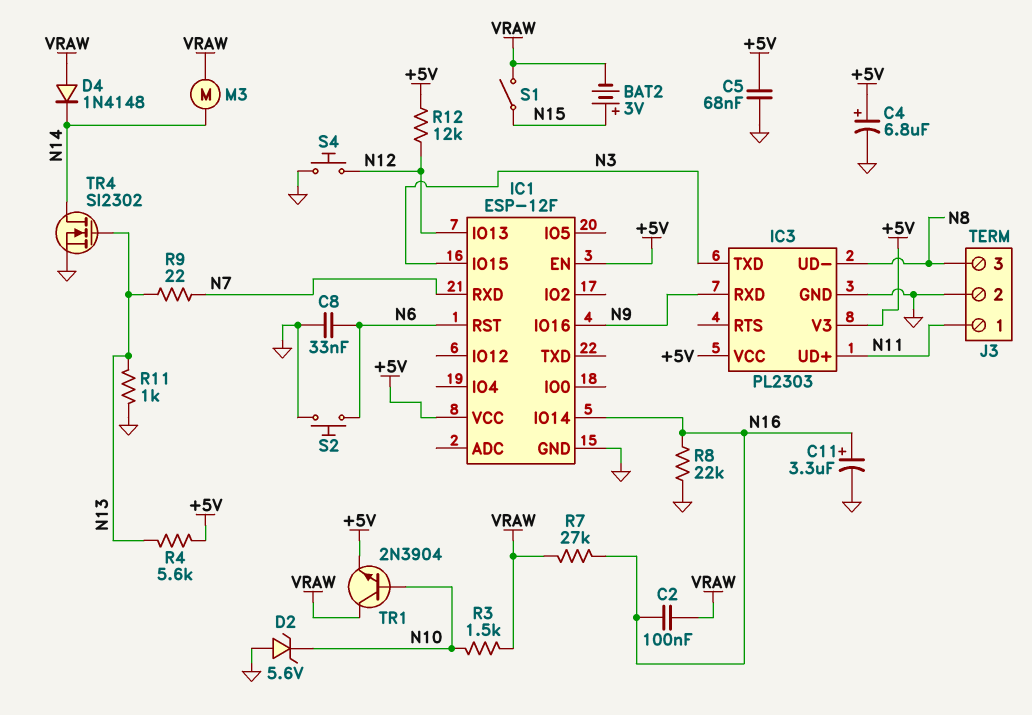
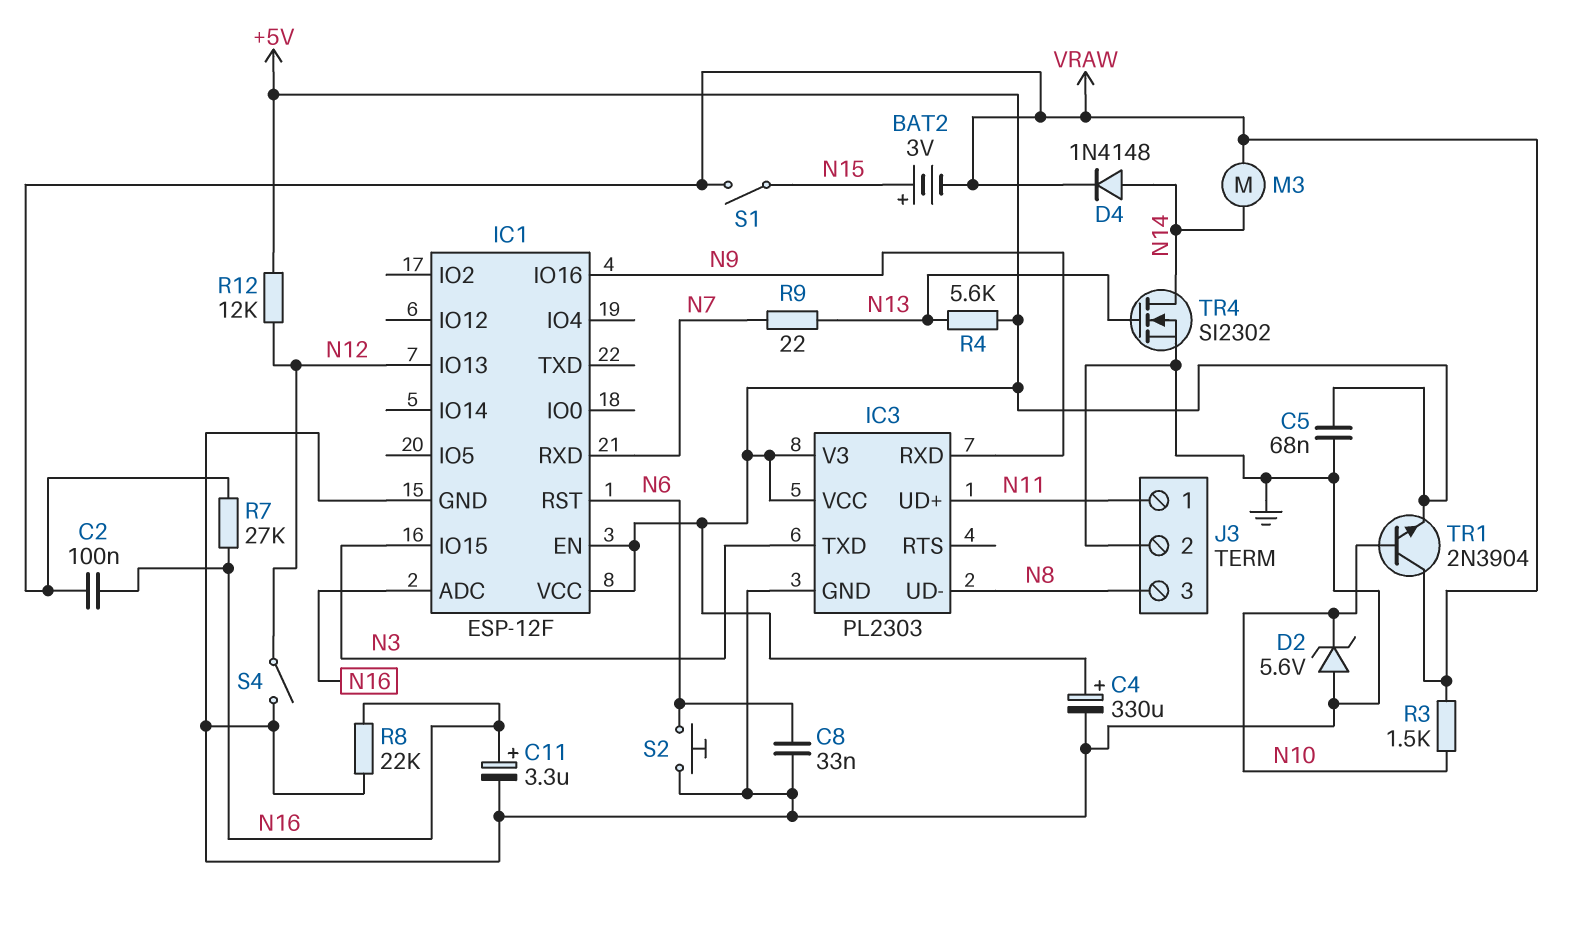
C4: 6.8uF (plus +5V, minus GND) -> 330uF (plus +5V, minus GND)
D4: diode 1N4148 (A VRAW, K N14) -> diode 1N4148 (A N14, K VRAW)
IC1 pin ADC: none -> N16
IC1 pin IO14: N16 -> none
R11: 1k (GND, N13) -> none
S4: button (GND, N12) -> switch (GND, N12)

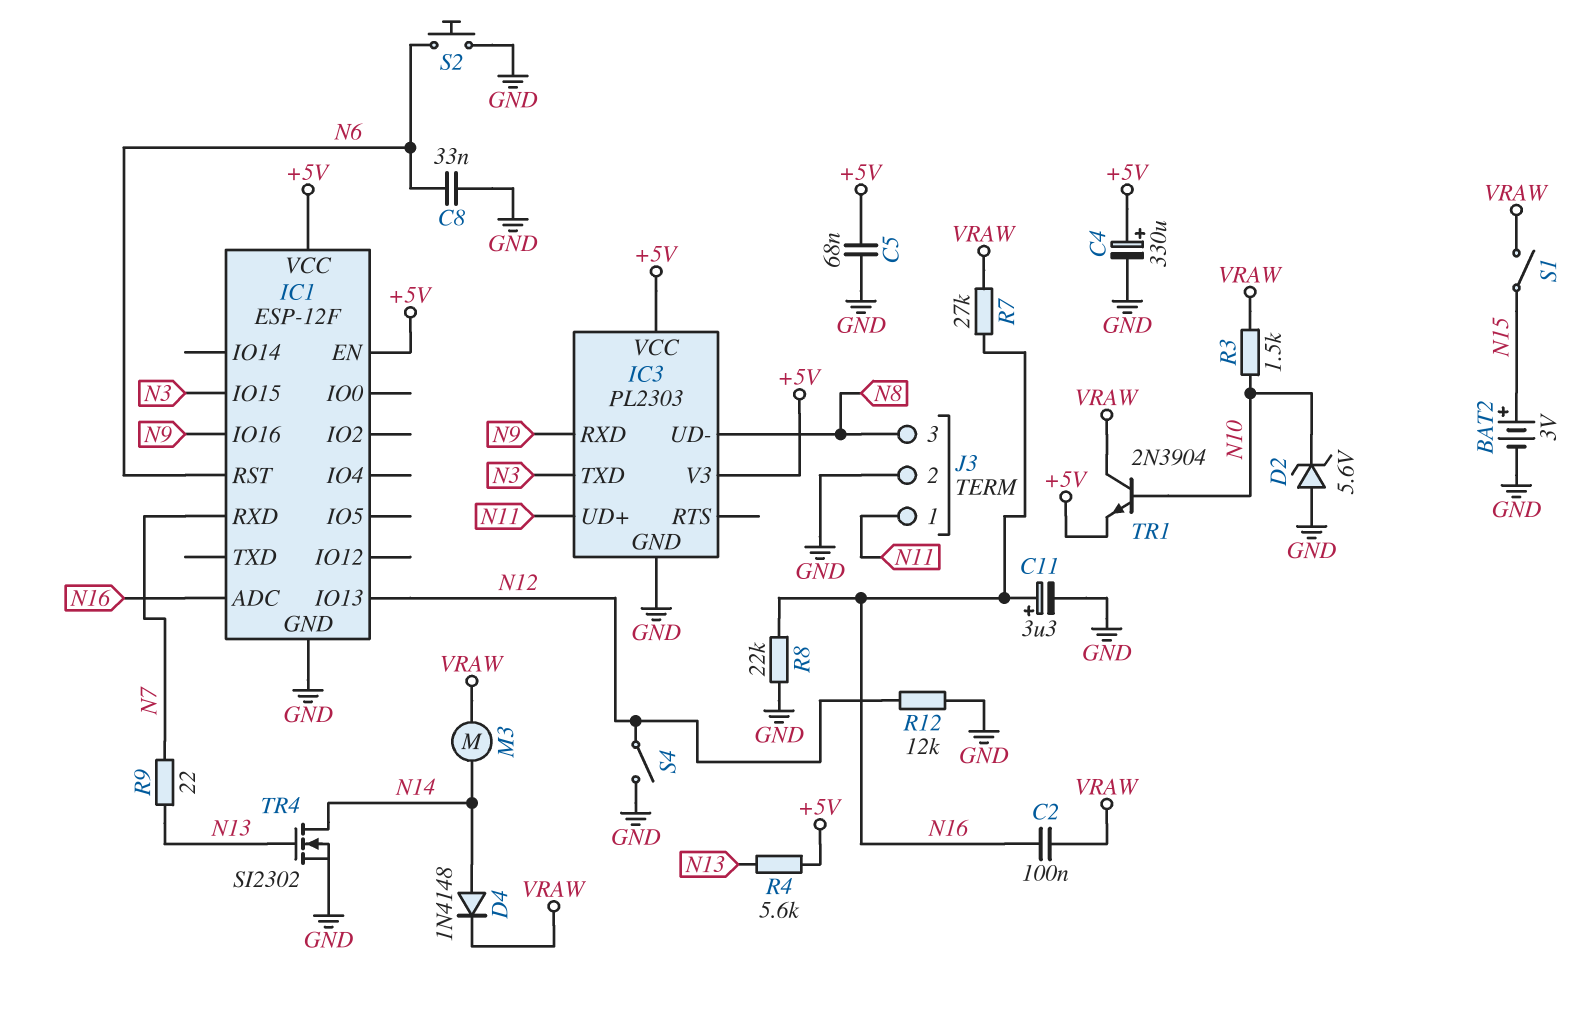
BAT2: 3V (plus N15, minus VRAW) -> 3V (plus N15, minus GND)
R12: 12k (+5V, N12) -> 12k (GND, N12)

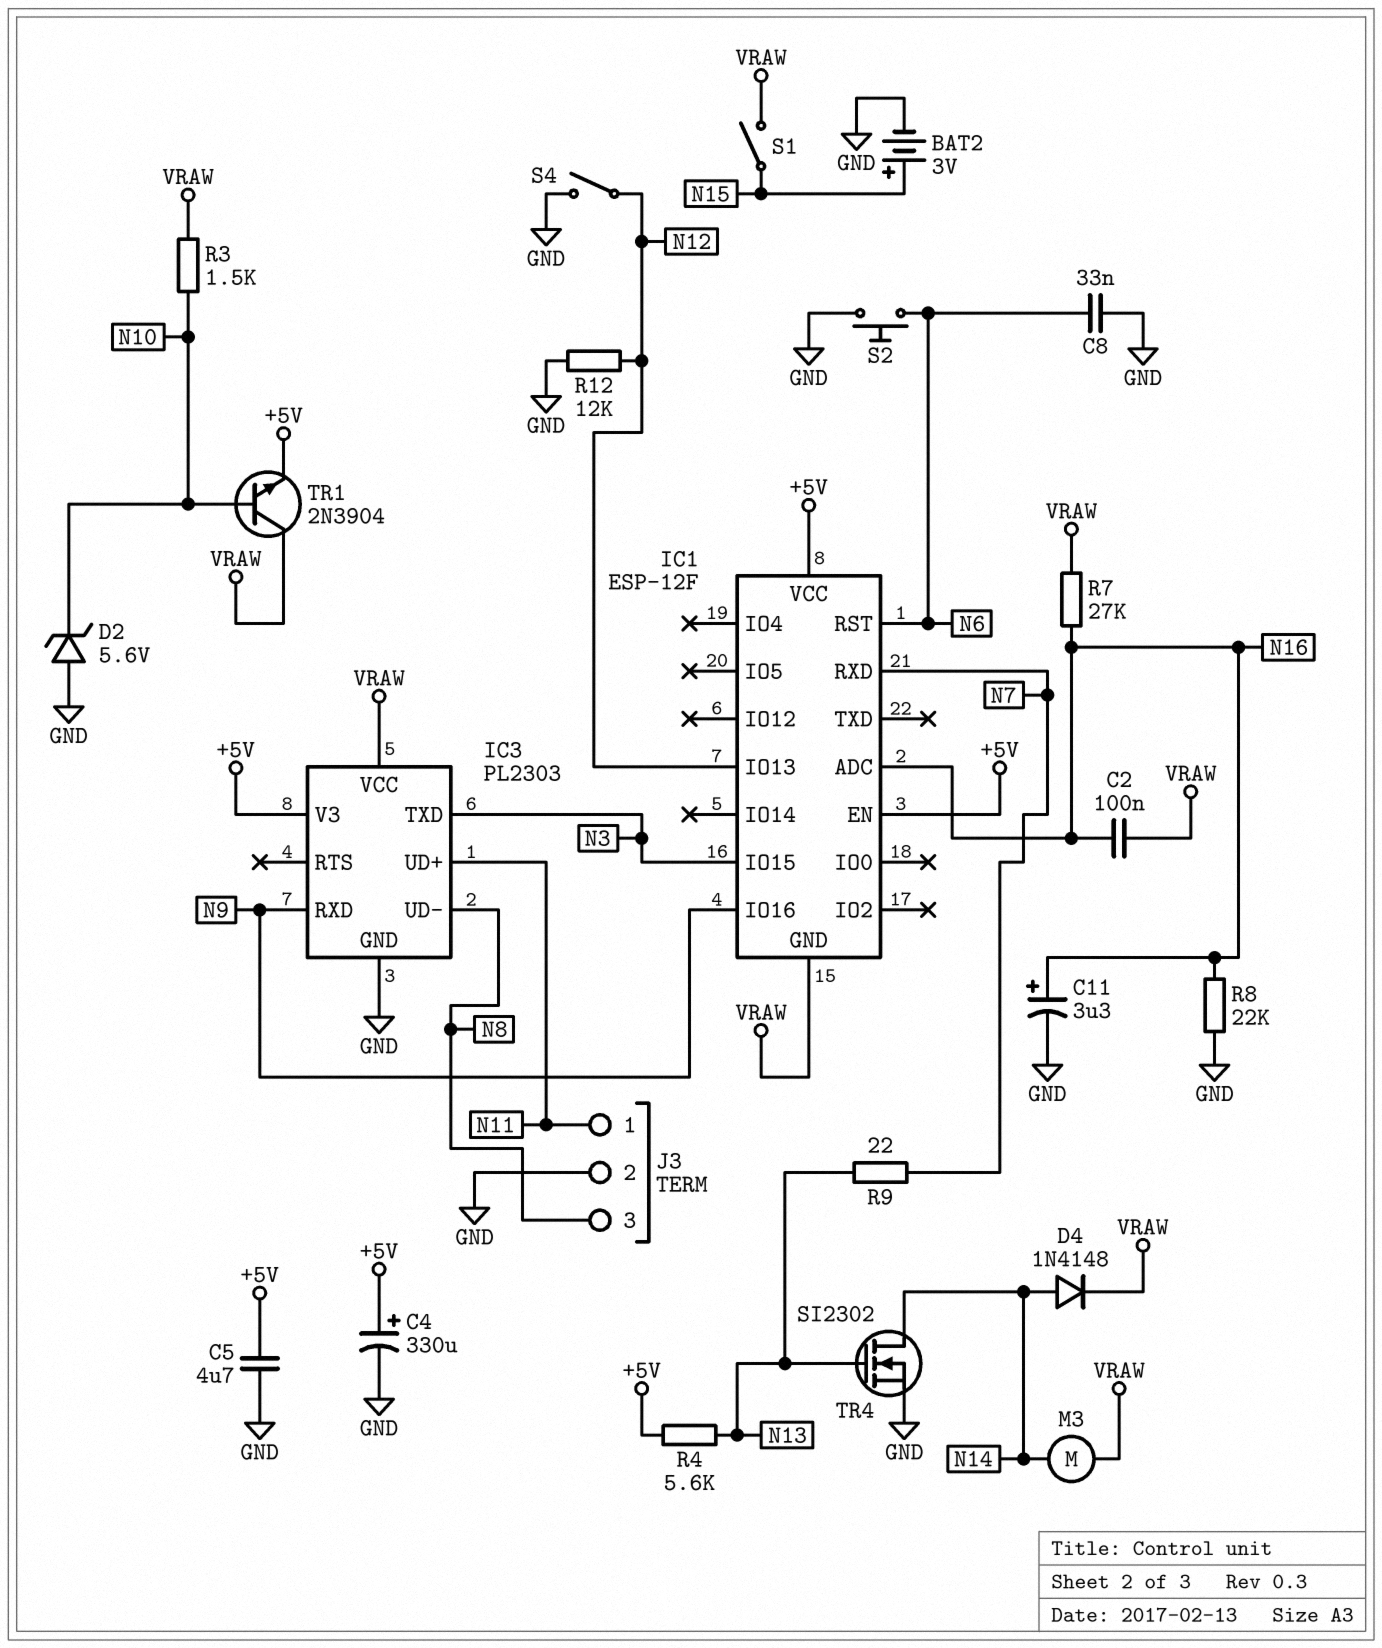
C5: 68nF (+5V, GND) -> 4.7uF (+5V, GND)
IC1 pin GND: GND -> VRAW
IC3 pin VCC: +5V -> VRAW

